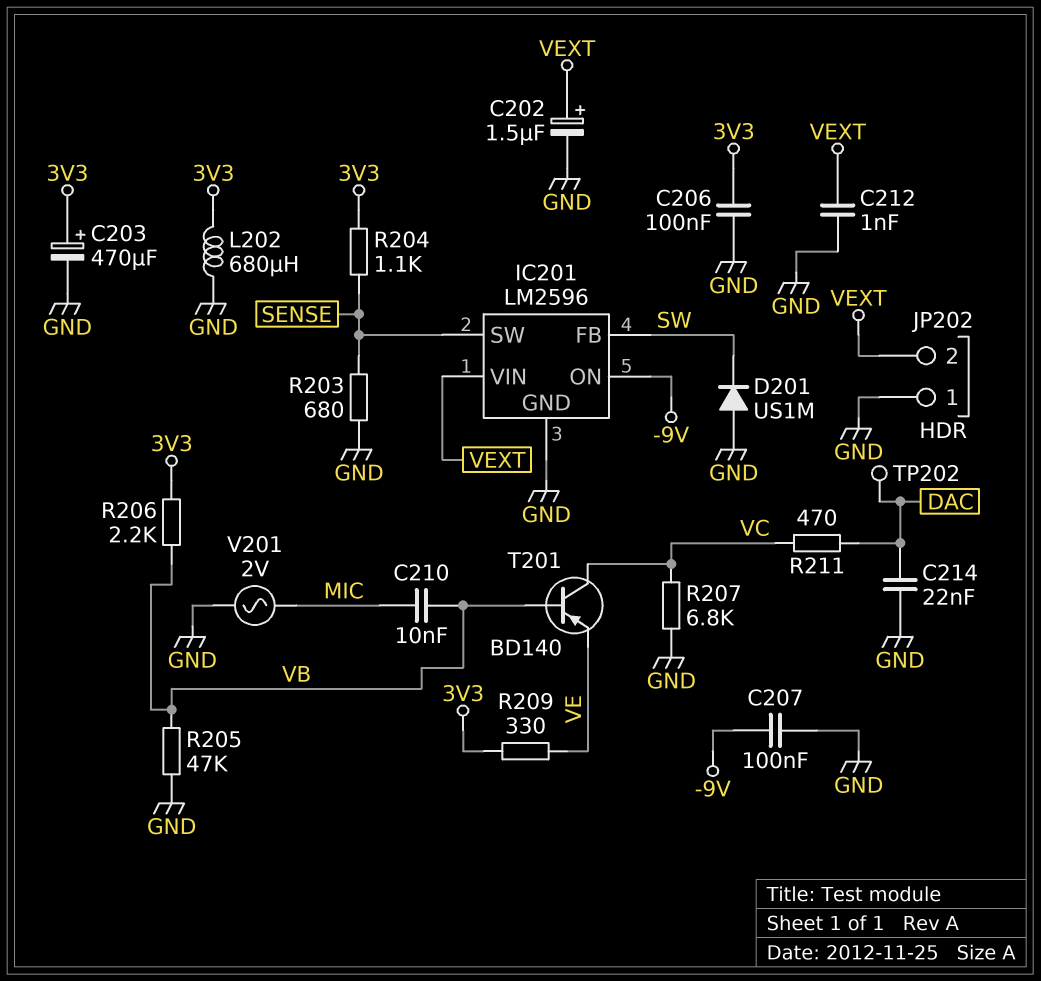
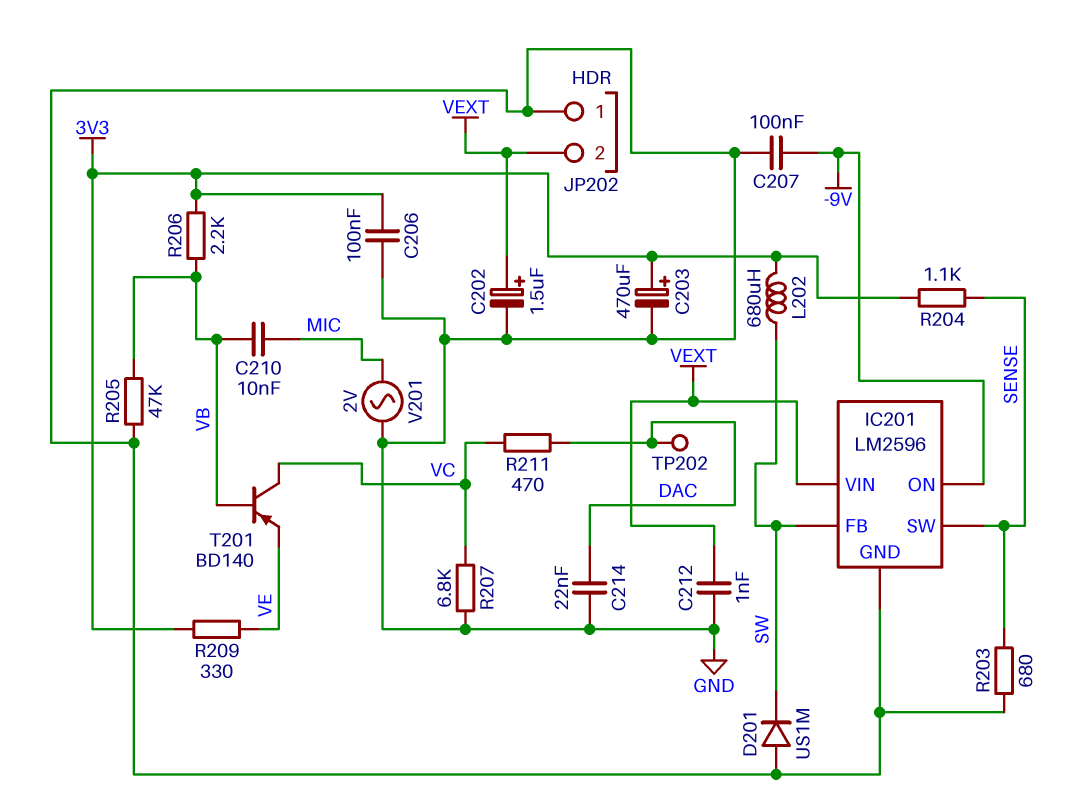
L202: 680uH (3V3, GND) -> 680uH (3V3, SW)

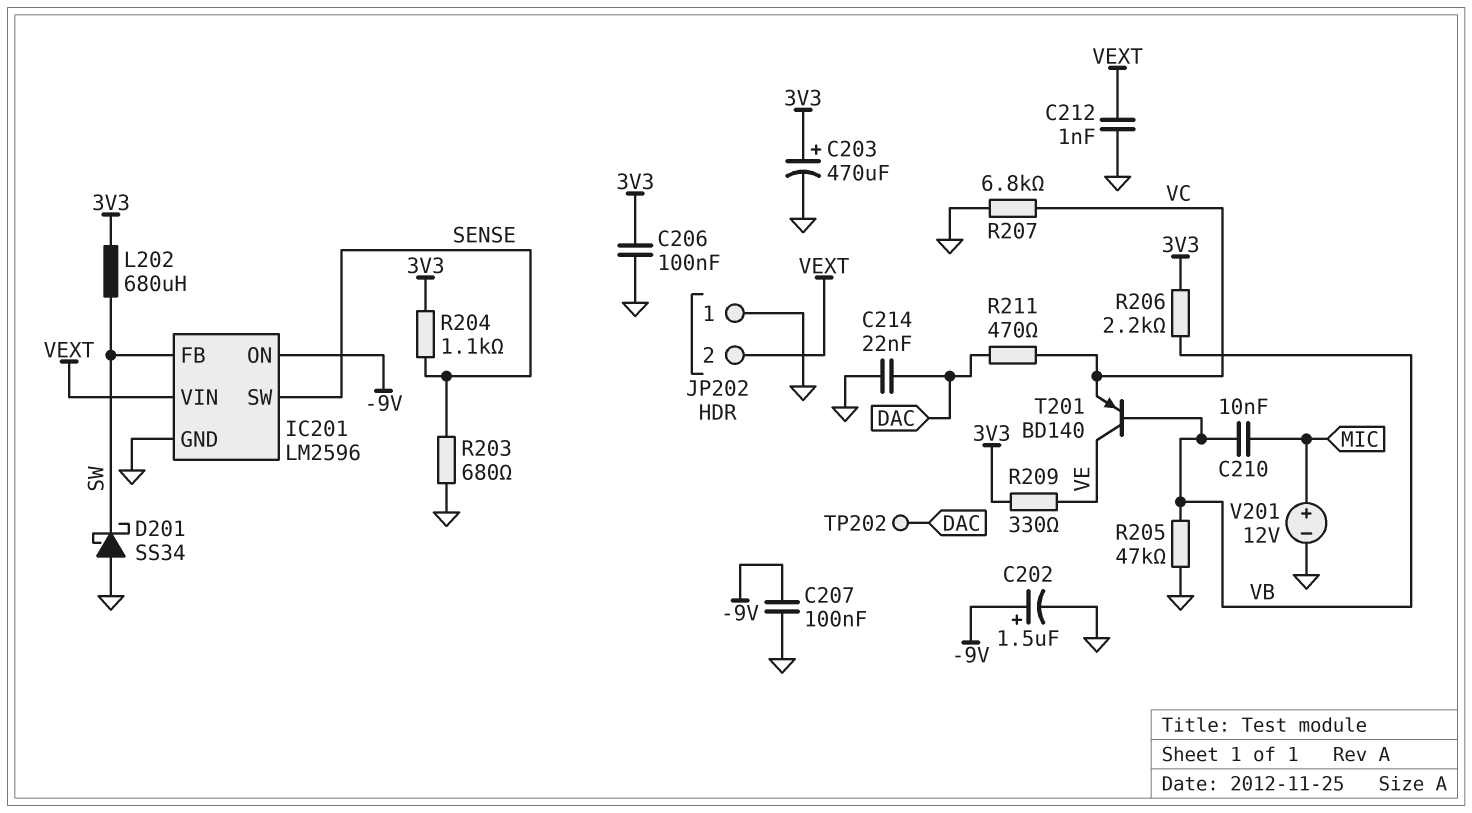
C202: 1.5uF (plus VEXT, minus GND) -> 1.5uF (plus -9V, minus GND)
D201: diode US1M (A GND, K SW) -> schottky SS34 (A GND, K SW)
T201: PNP BD140 (B VB, C VC, E VE) -> PNP BD140 (B VB, C VE, E VC)
V201: AC 2V (GND, MIC) -> 12V (plus MIC, minus GND)

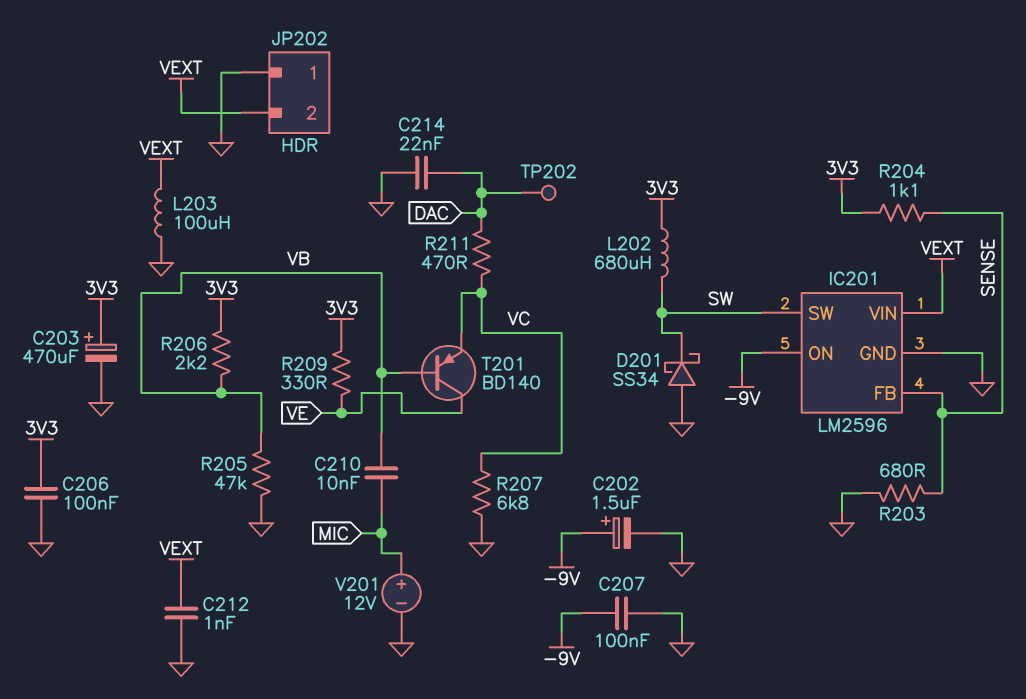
IC201 pin FB: SW -> SENSE
IC201 pin SW: SENSE -> SW
L203: none -> 100uH (GND, VEXT)

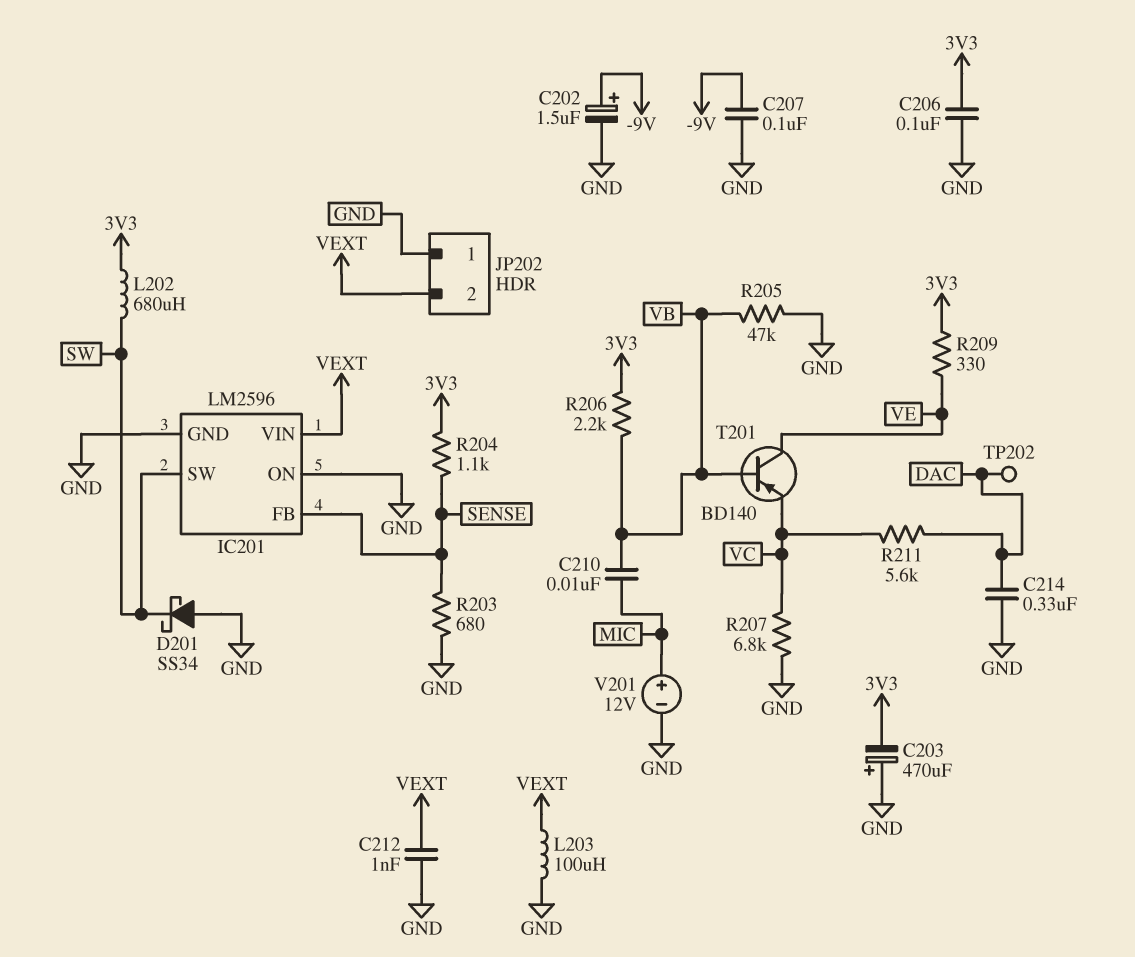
C203: 470uF (plus 3V3, minus GND) -> 470uF (plus GND, minus 3V3)
C214: 22nF (DAC, GND) -> 330nF (DAC, GND)
IC201 pin ON: -9V -> GND
R211: 470 (DAC, VC) -> 5.6k (DAC, VC)

